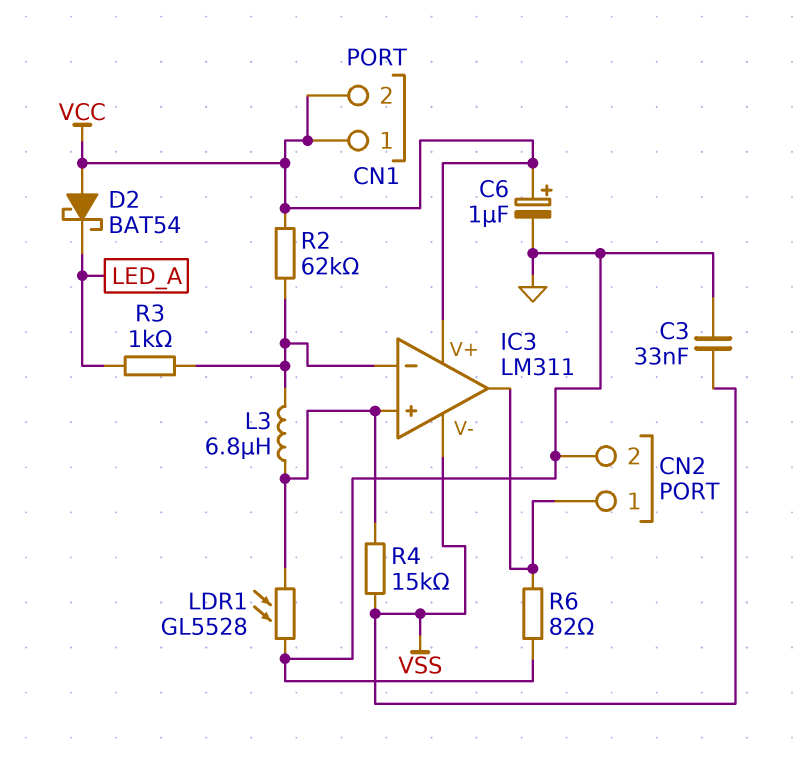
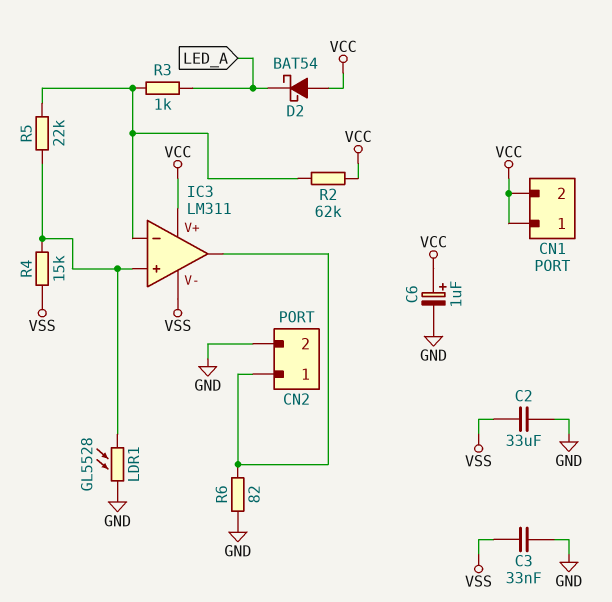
C2: none -> 33uF (GND, VSS)
L3: 6.8uH (IC3/in+, IC3/in-) -> none
R5: none -> 22k (IC3/in+, IC3/in-)

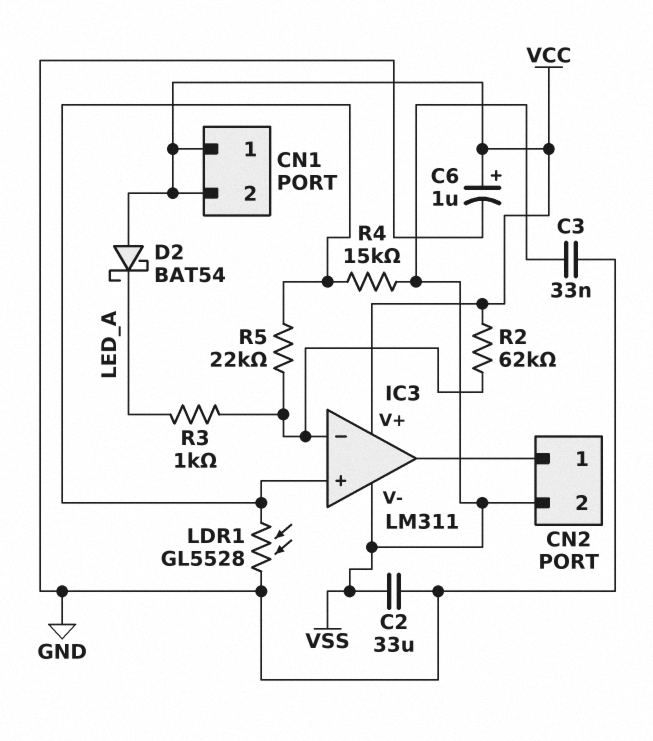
CN2 pin 2: GND -> VSS
R6: 82 (CN2/1, GND) -> none

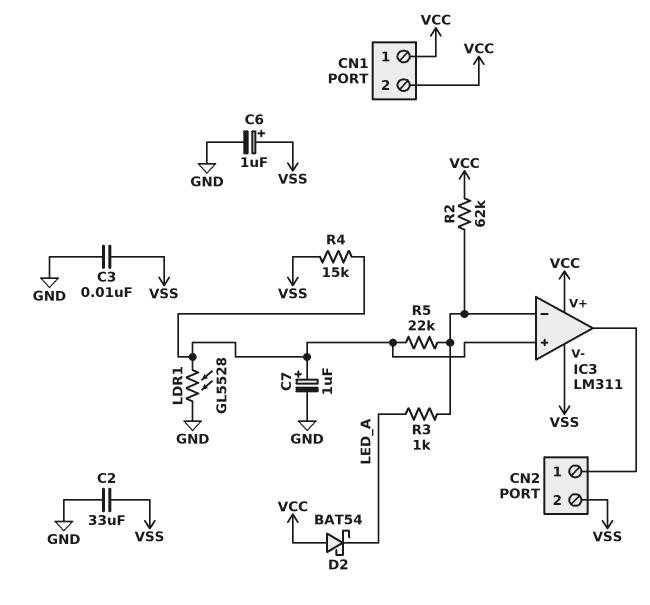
C3: 33nF (GND, VSS) -> 10nF (GND, VSS)
C6: 1uF (plus VCC, minus GND) -> 1uF (plus VSS, minus GND)
C7: none -> 1uF (plus IC3/in+, minus GND)

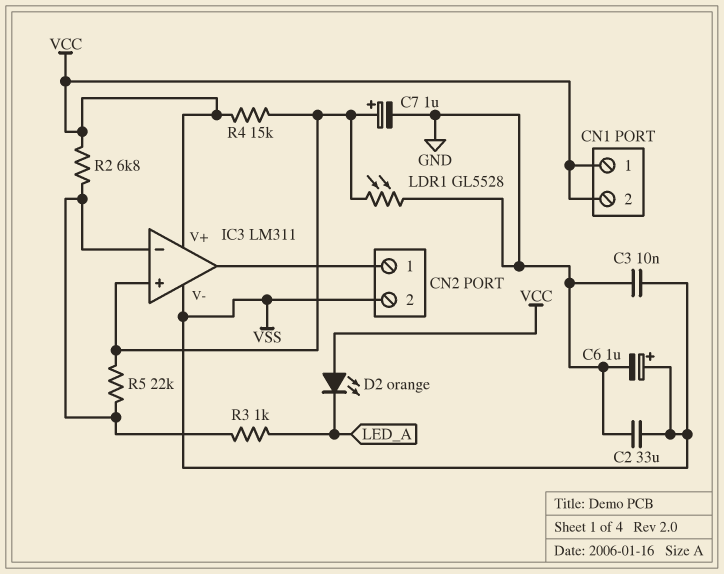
D2: schottky BAT54 (A VCC, K LED_A) -> LED orange (A VCC, K LED_A)
R2: 62k (IC3/in-, VCC) -> 6.8k (IC3/in-, VCC)
R4: 15k (IC3/in+, VSS) -> 15k (IC3/in+, VCC)

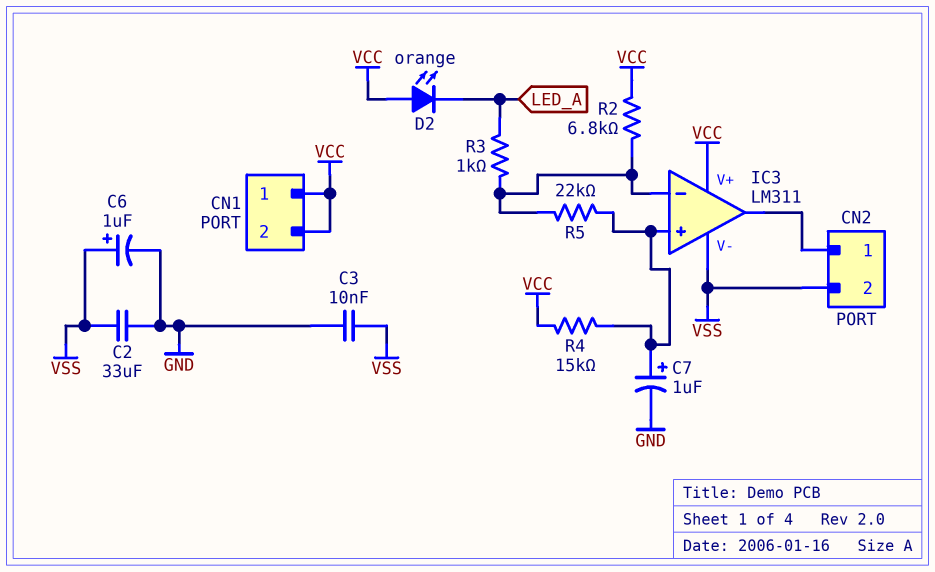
LDR1: GL5528 (GND, IC3/in+) -> none

